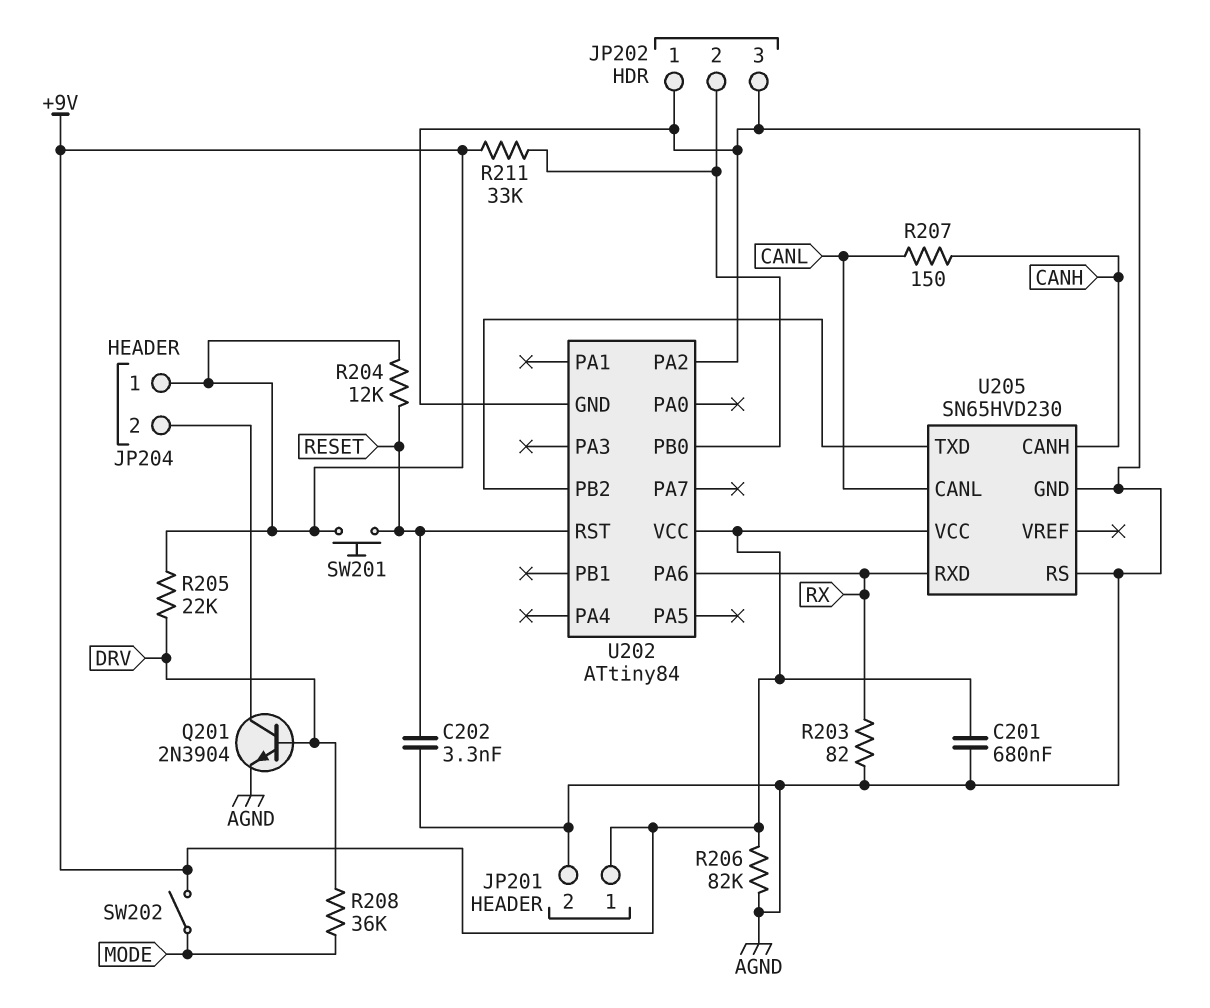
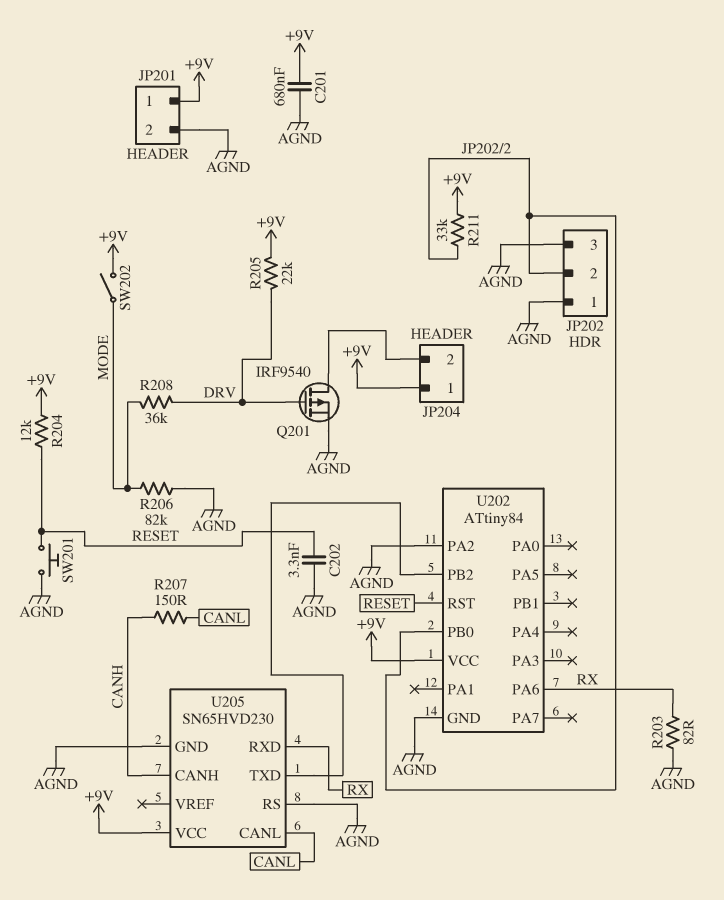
Q201: NPN 2N3904 (B DRV, C JP204/2, E AGND) -> PMOS IRF9540 (G DRV, D JP204/2, S AGND)
R206: 82k (+9V, AGND) -> 82k (AGND, MODE)
SW201: button (+9V, RESET) -> button (AGND, RESET)

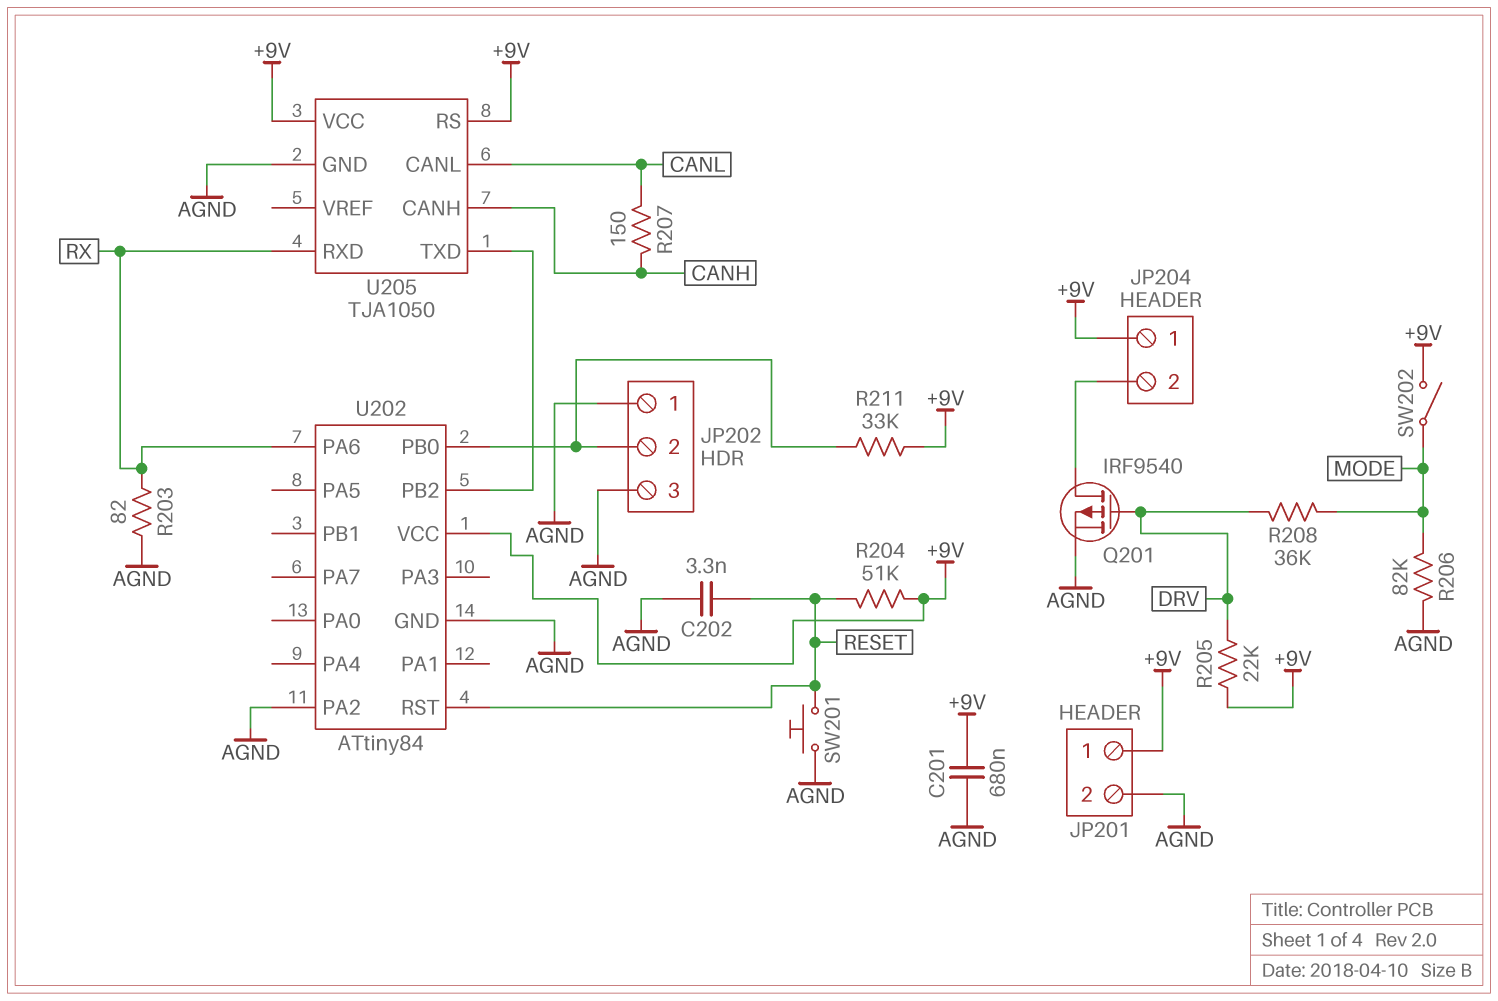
R204: 12k (+9V, RESET) -> 51k (+9V, RESET)
U205: SN65HVD230 -> TJA1050
U205 pin RS: AGND -> +9V

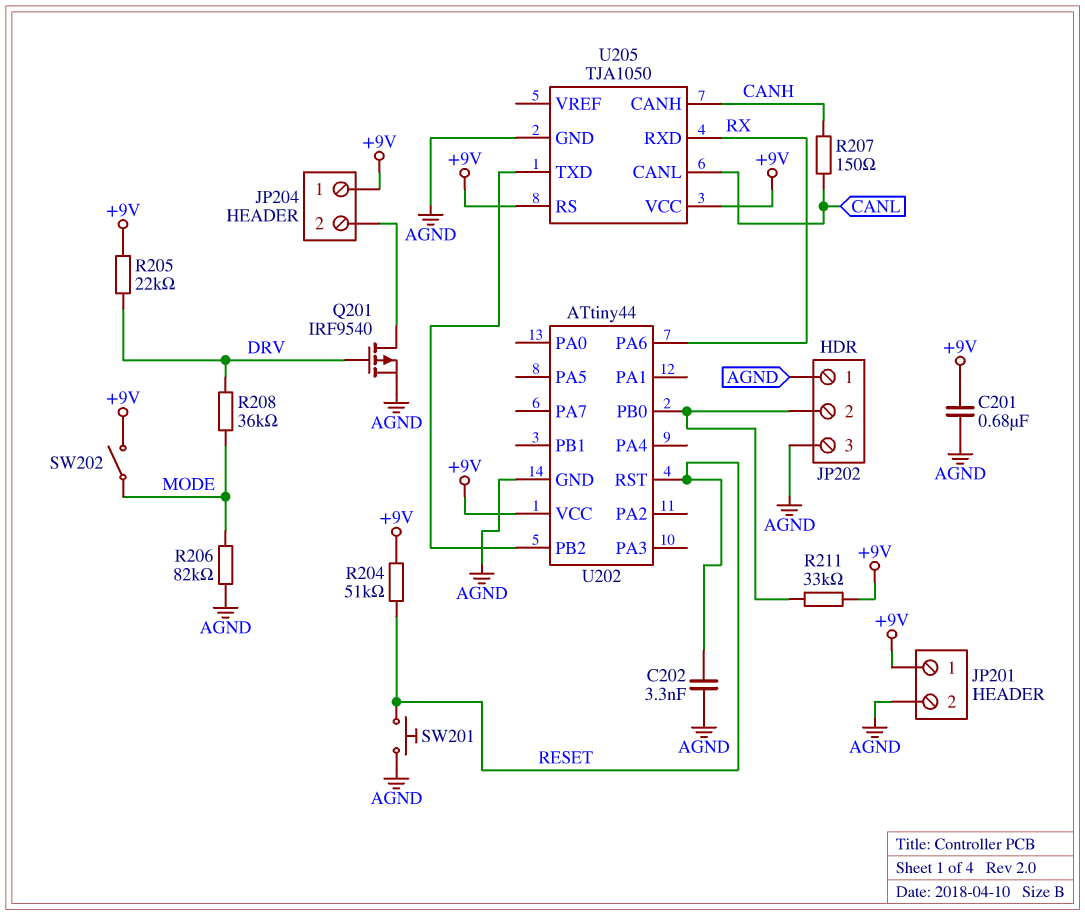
R203: 82 (AGND, RX) -> none
U202: ATtiny84 -> ATtiny44
U202 pin PA2: AGND -> none

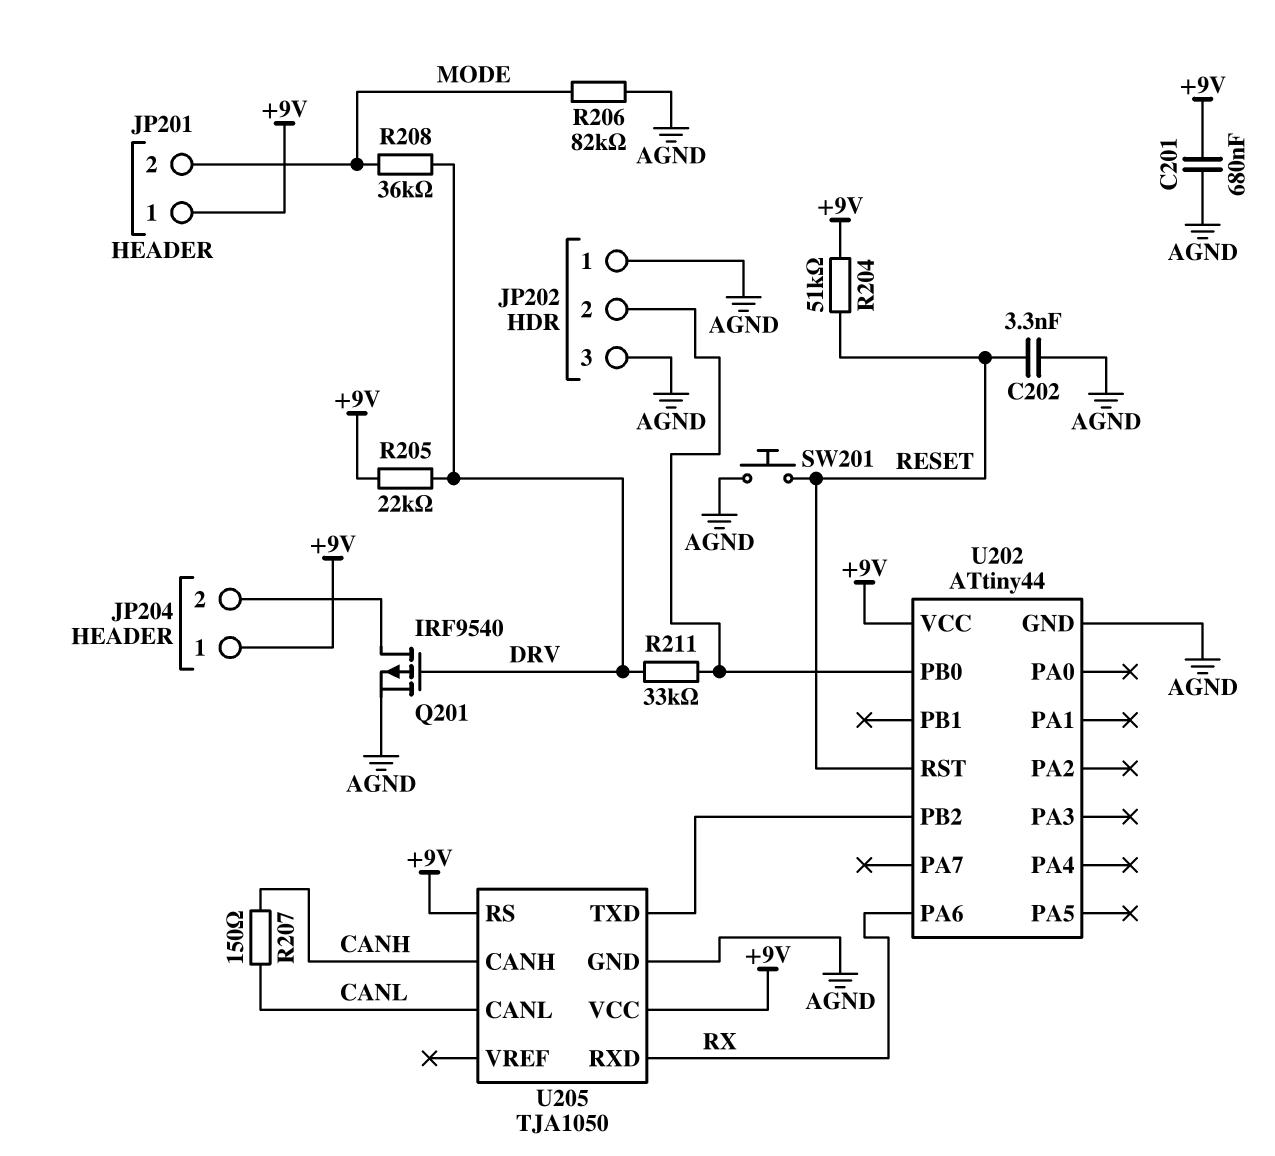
JP201 pin 2: AGND -> MODE
R211: 33k (+9V, JP202/2) -> 33k (DRV, JP202/2)
SW202: switch (+9V, MODE) -> none

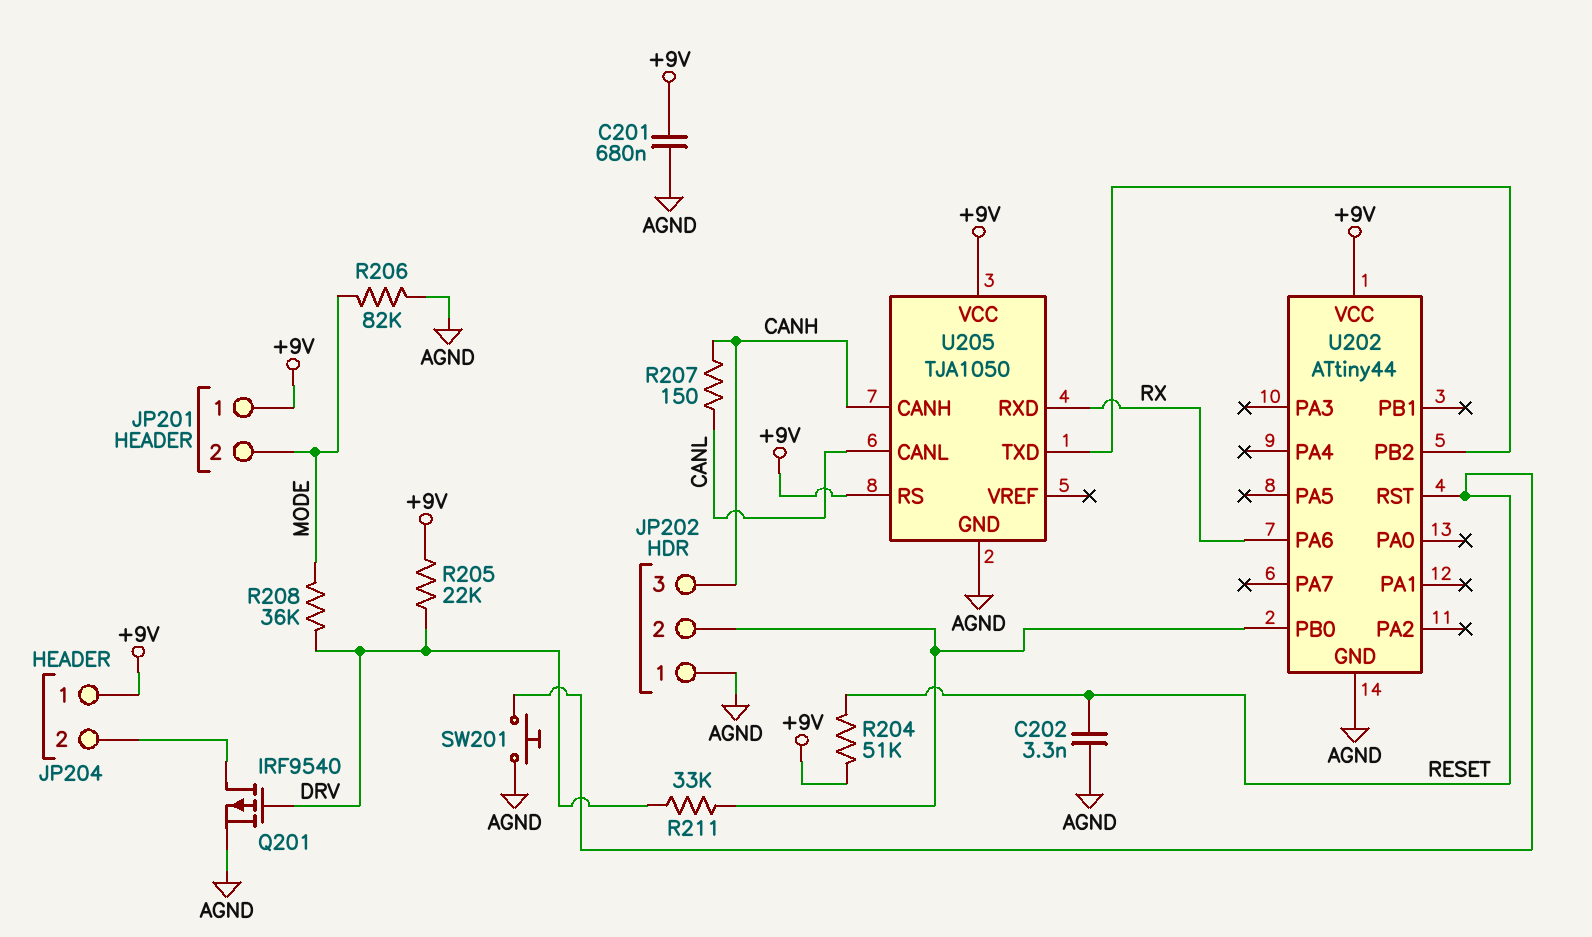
JP202 pin 3: AGND -> CANH

